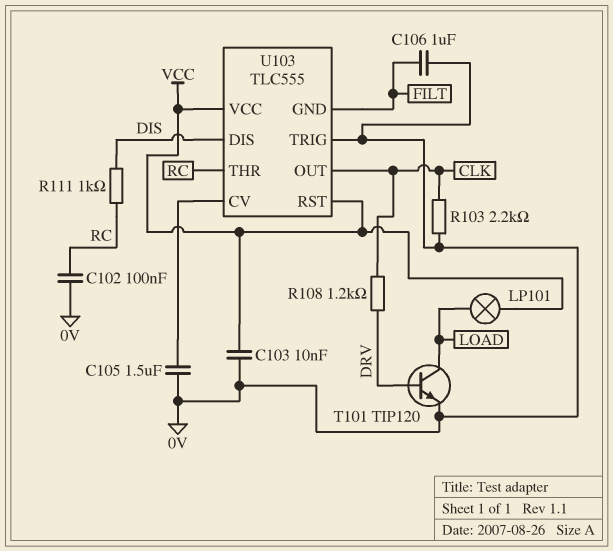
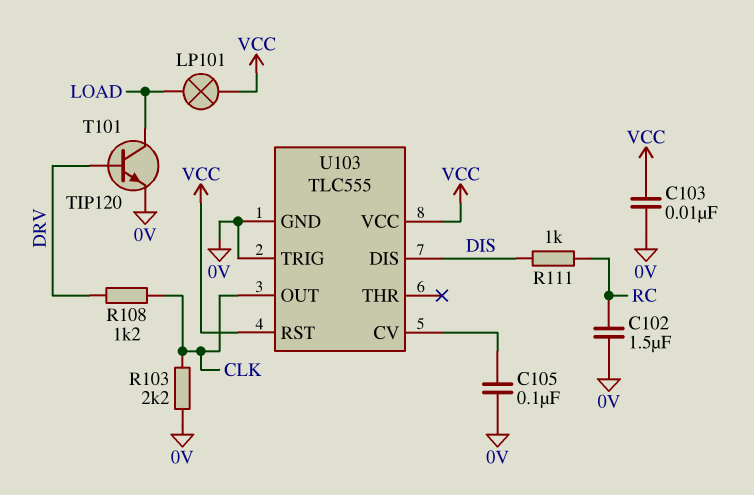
C102: 100nF (0V, RC) -> 1.5uF (0V, RC)
C105: 1.5uF (0V, U103/CV) -> 100nF (0V, U103/CV)
C106: 1uF (0V, FILT) -> none
U103 pin GND: FILT -> 0V
U103 pin THR: RC -> none

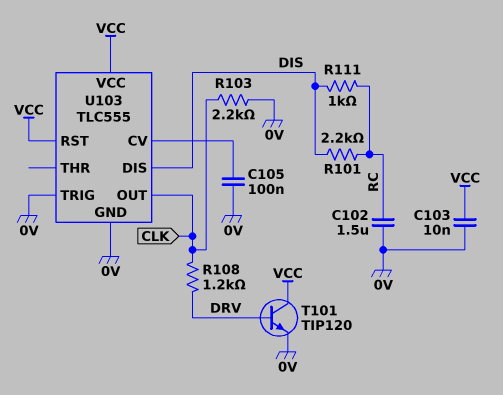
LP101: lamp (LOAD, VCC) -> none
R101: none -> 2.2k (DIS, RC)
T101: NPN TIP120 (B DRV, C LOAD, E 0V) -> NPN TIP120 (B DRV, C VCC, E 0V)

